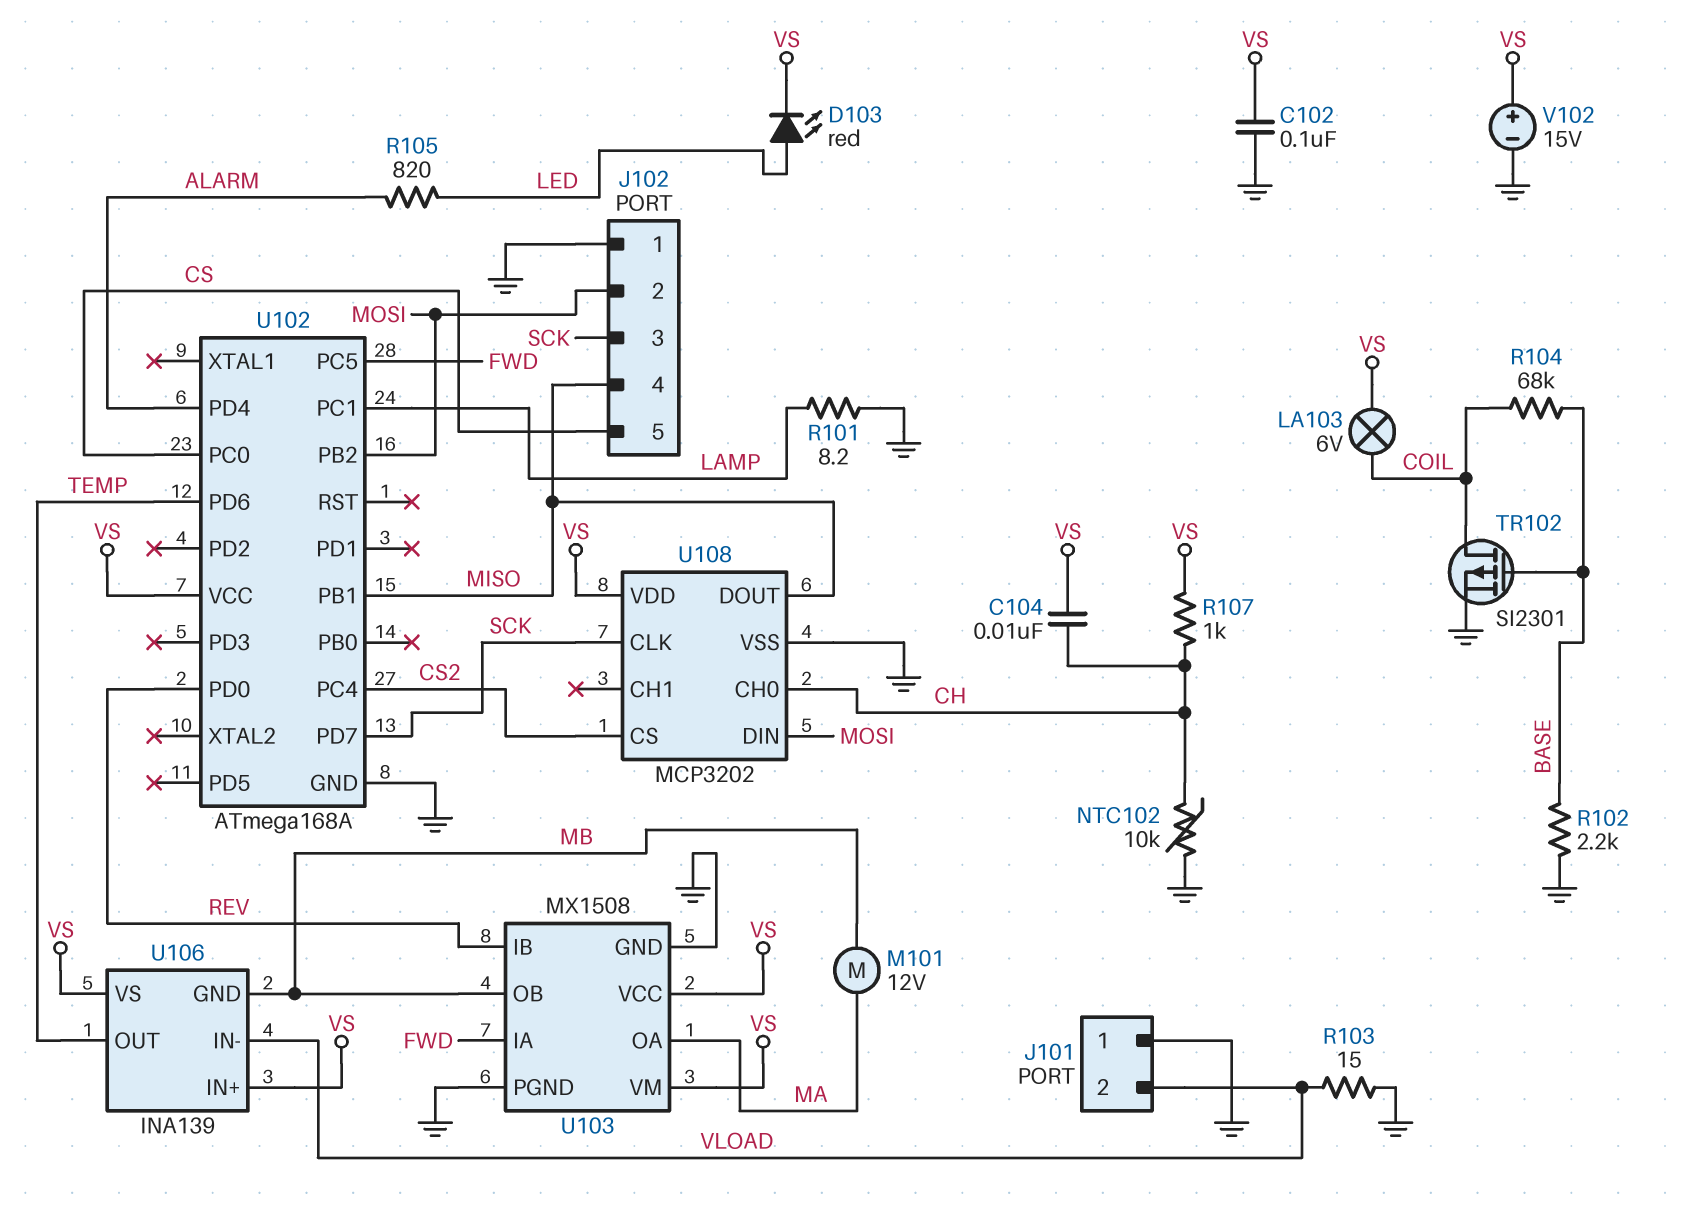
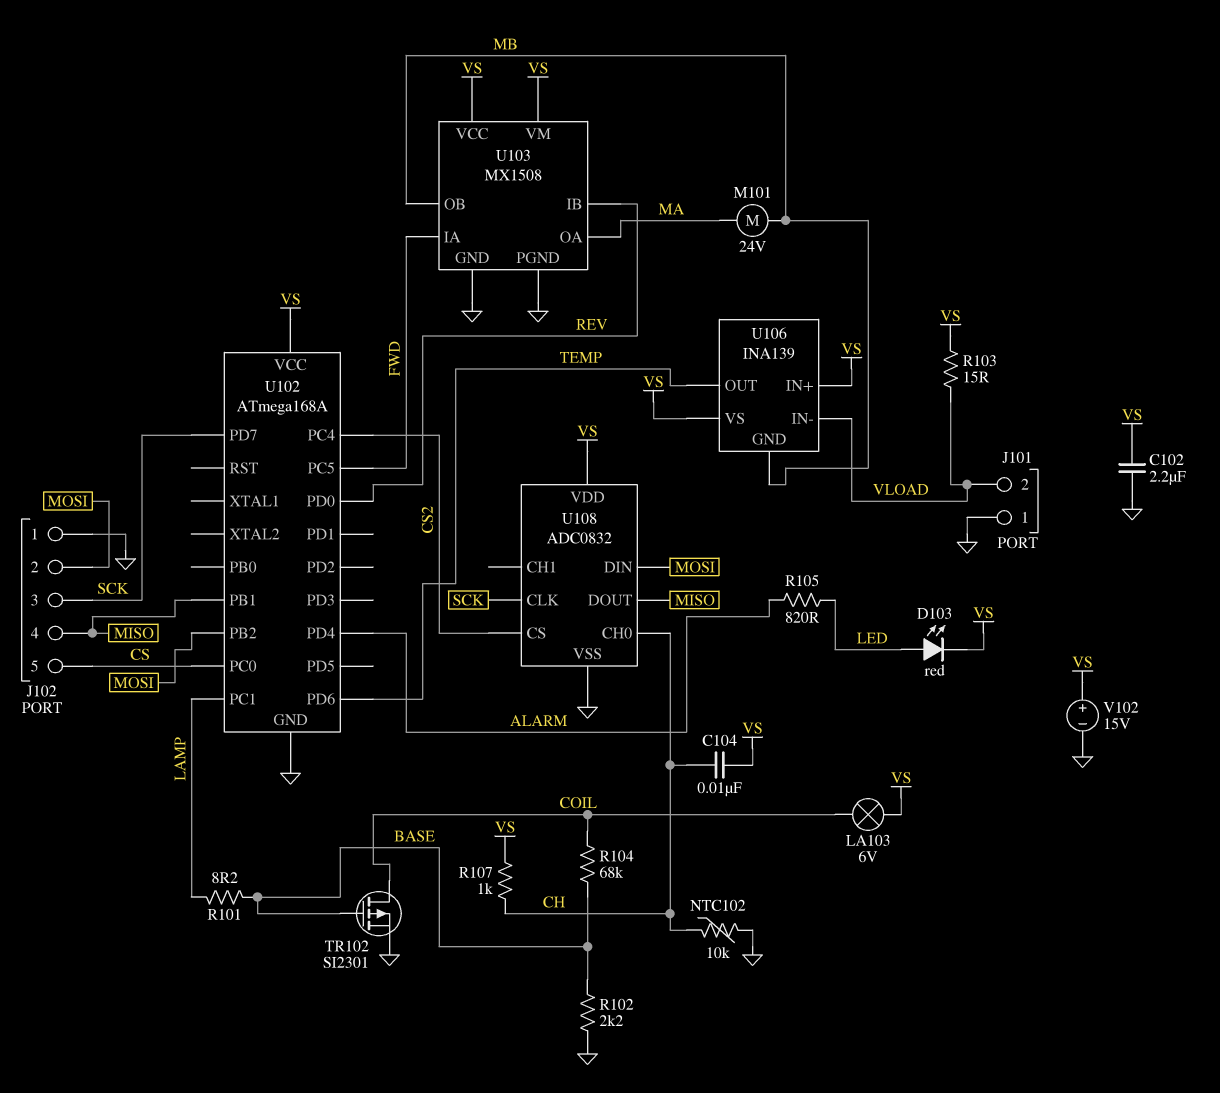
C102: 100nF (GND, VS) -> 2.2uF (GND, VS)
M101: motor 12V (MA, MB) -> motor 24V (MA, MB)
R101: 8.2 (GND, LAMP) -> 8.2 (BASE, LAMP)
R103: 15 (GND, VLOAD) -> 15 (VLOAD, VS)
U108: MCP3202 -> ADC0832

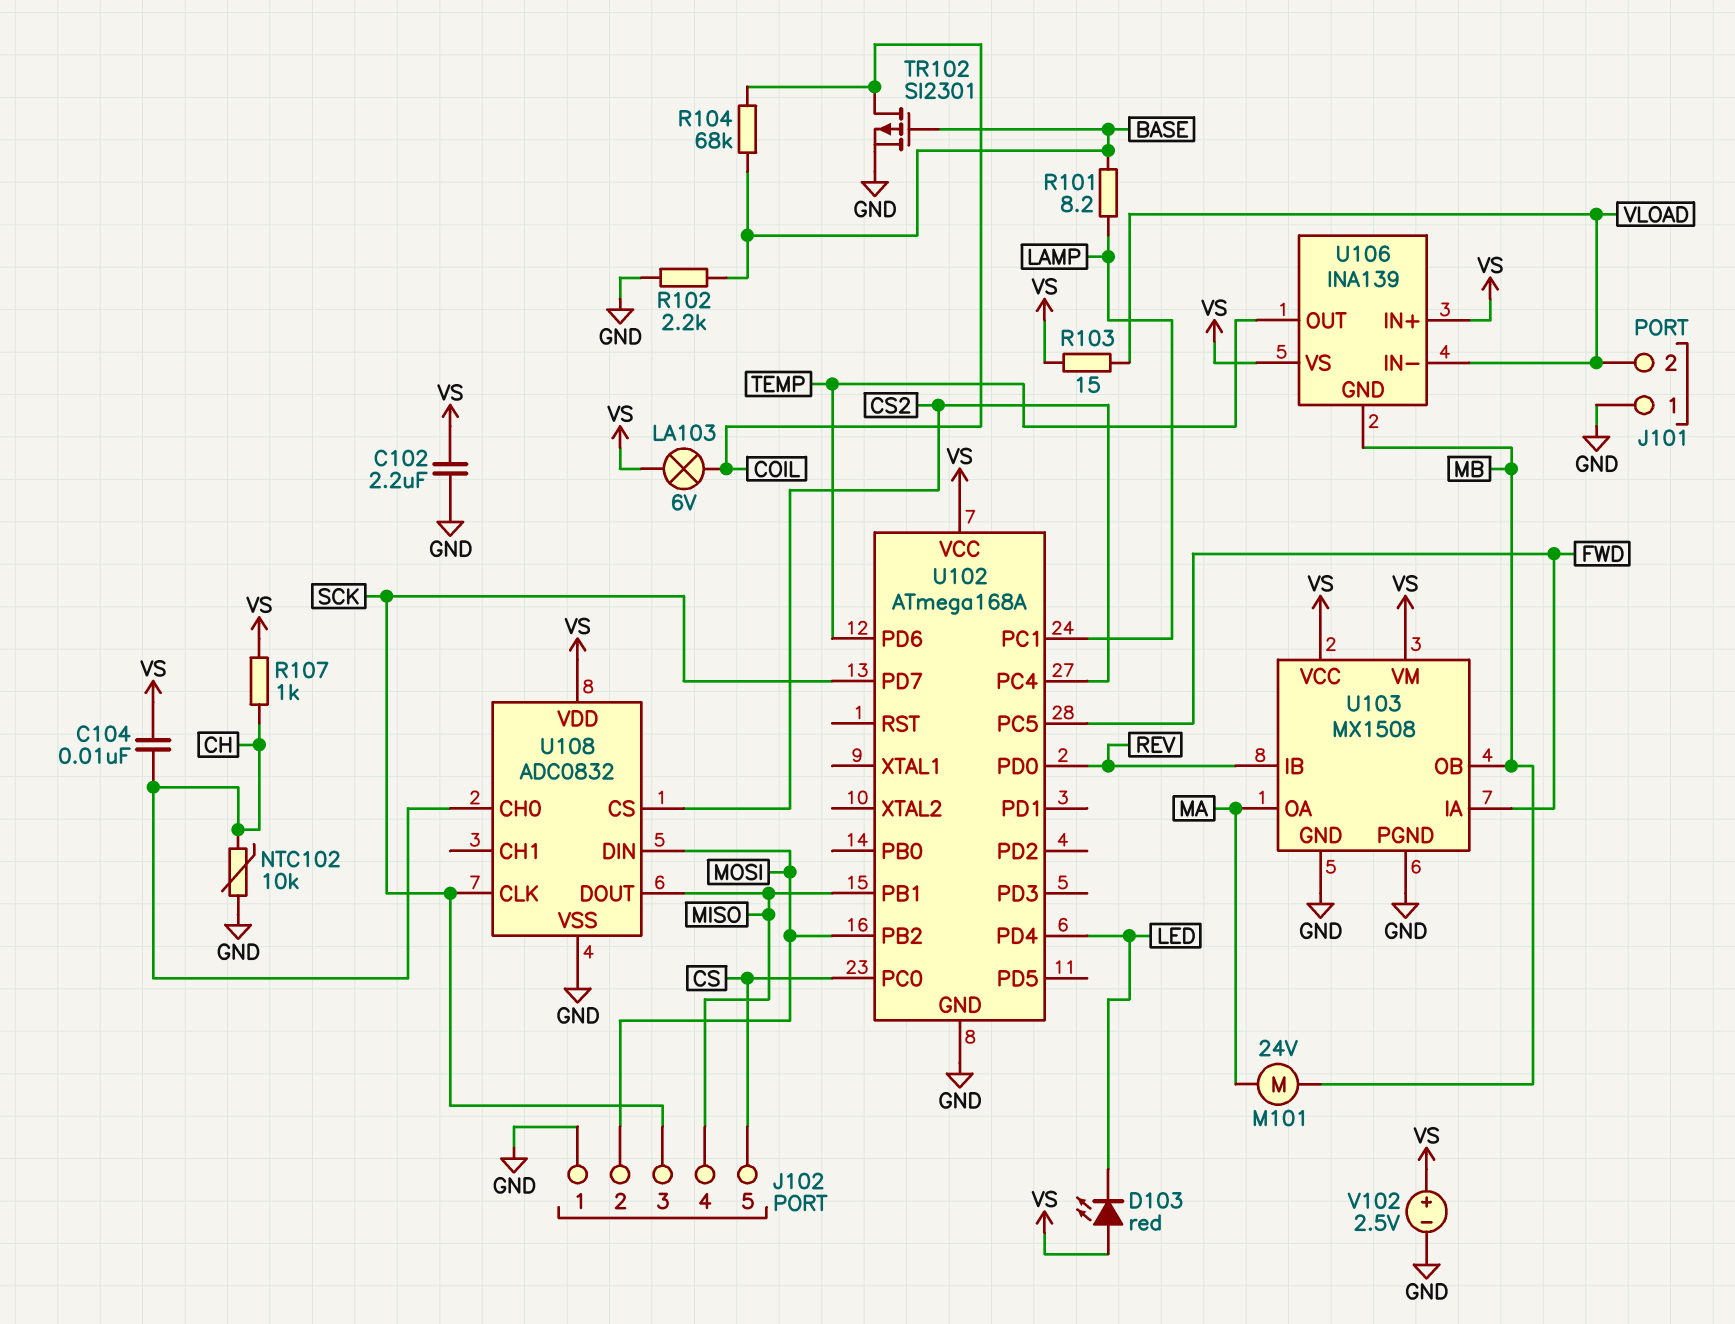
D103: LED red (A LED, K VS) -> LED red (A VS, K LED)
R105: 820 (ALARM, LED) -> none
U102 pin PD4: ALARM -> LED
V102: 15V (plus VS, minus GND) -> 2.5V (plus VS, minus GND)

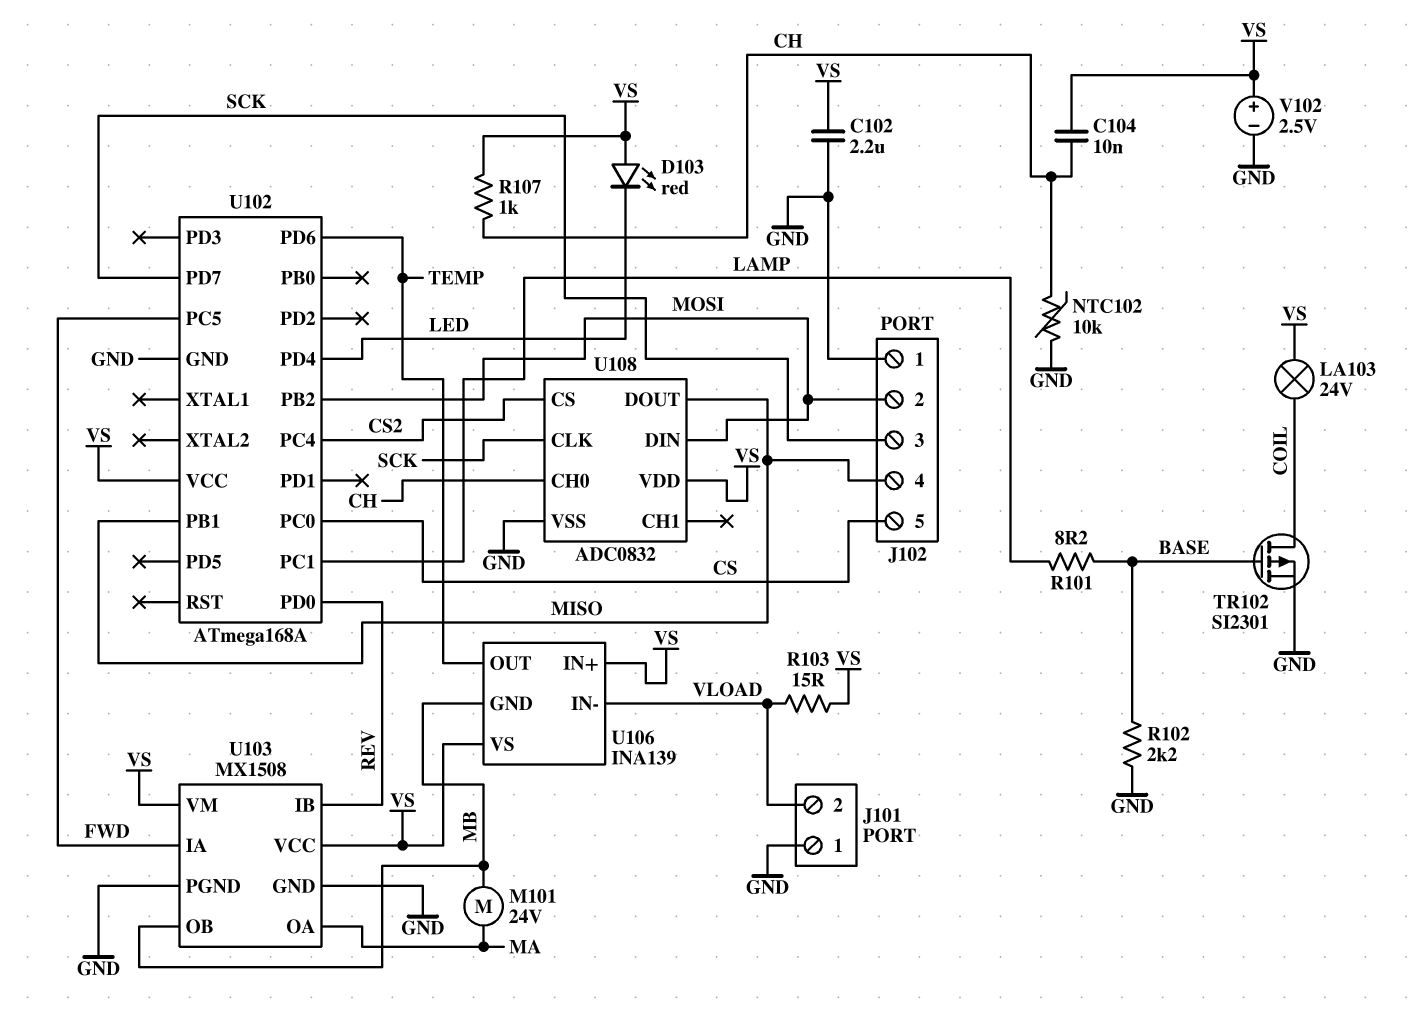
LA103: lamp 6V (COIL, VS) -> lamp 24V (COIL, VS)
R104: 68k (BASE, COIL) -> none

